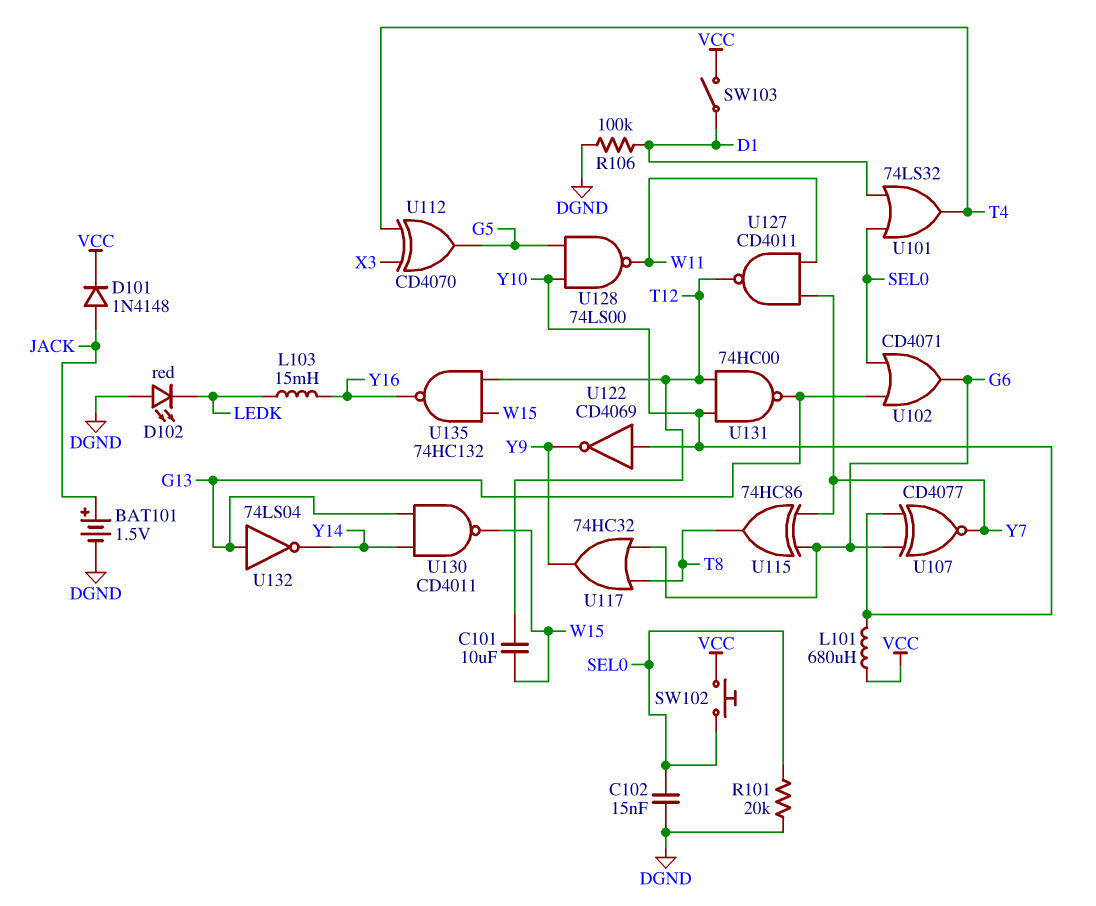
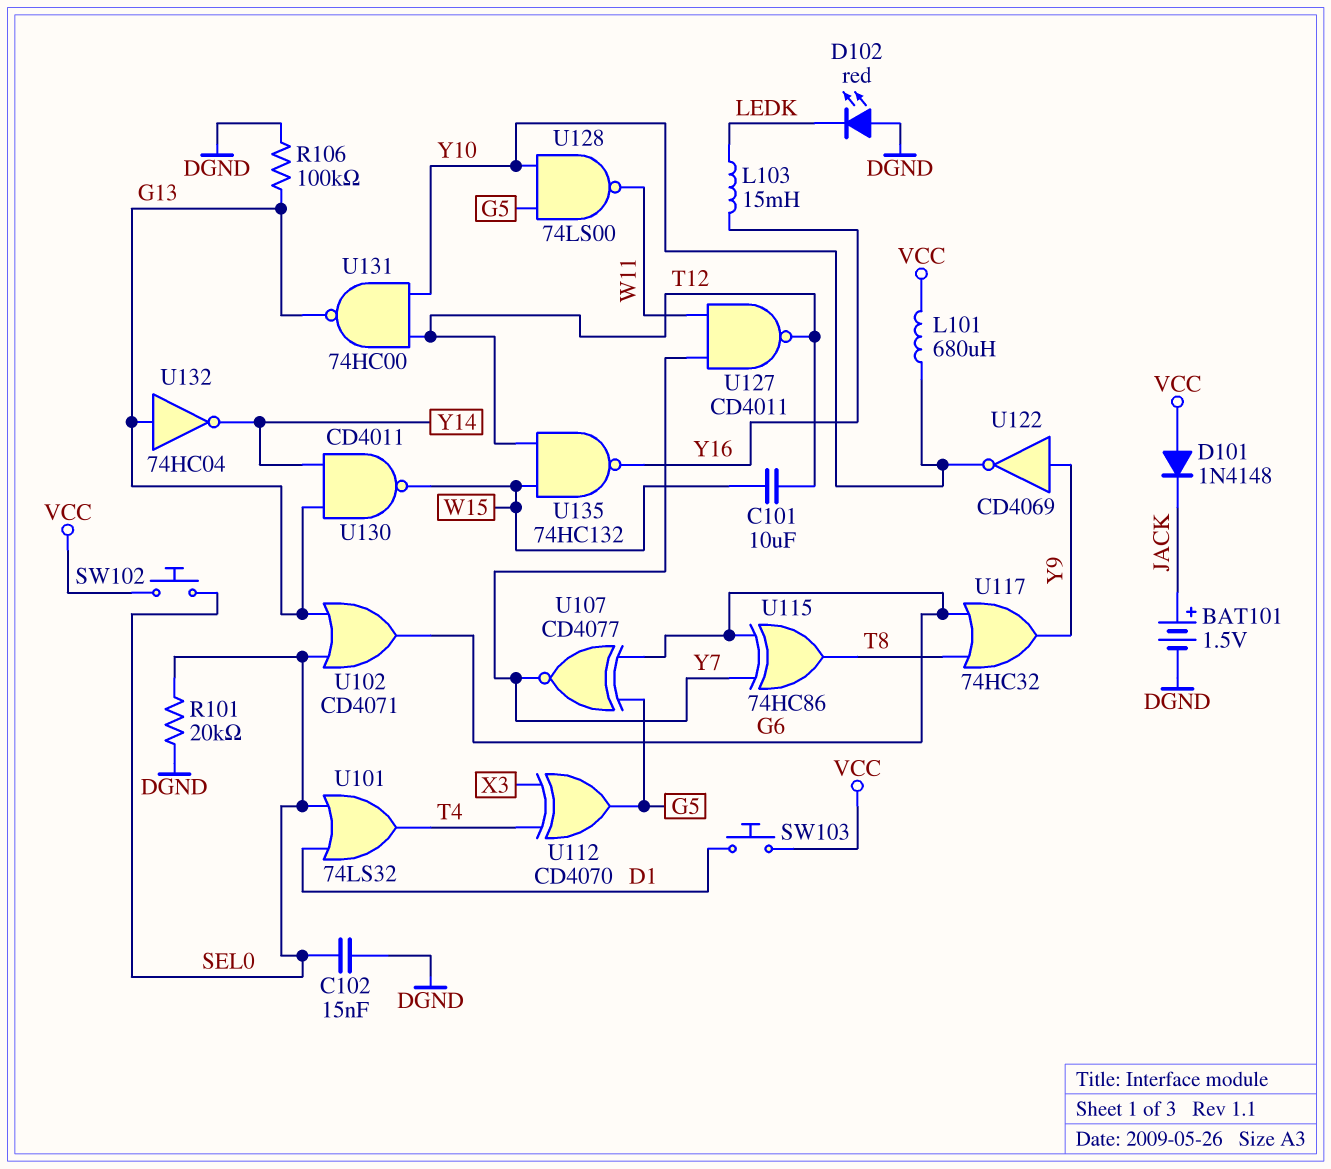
D101: diode 1N4148 (A JACK, K VCC) -> diode 1N4148 (A VCC, K JACK)
R106: 100k (D1, DGND) -> 100k (DGND, G13)
SW103: switch (D1, VCC) -> button (D1, VCC)
U107: XNOR CD4077 (in G6, in Y10, out Y7) -> XNOR CD4077 (in G5, in G6, out Y7)
U122: NOT CD4069 (in Y10, out Y9) -> NOT CD4069 (in Y9, out Y10)
U132: NOT 74LS04 (in G13, out Y14) -> NOT 74HC04 (in G13, out Y14)

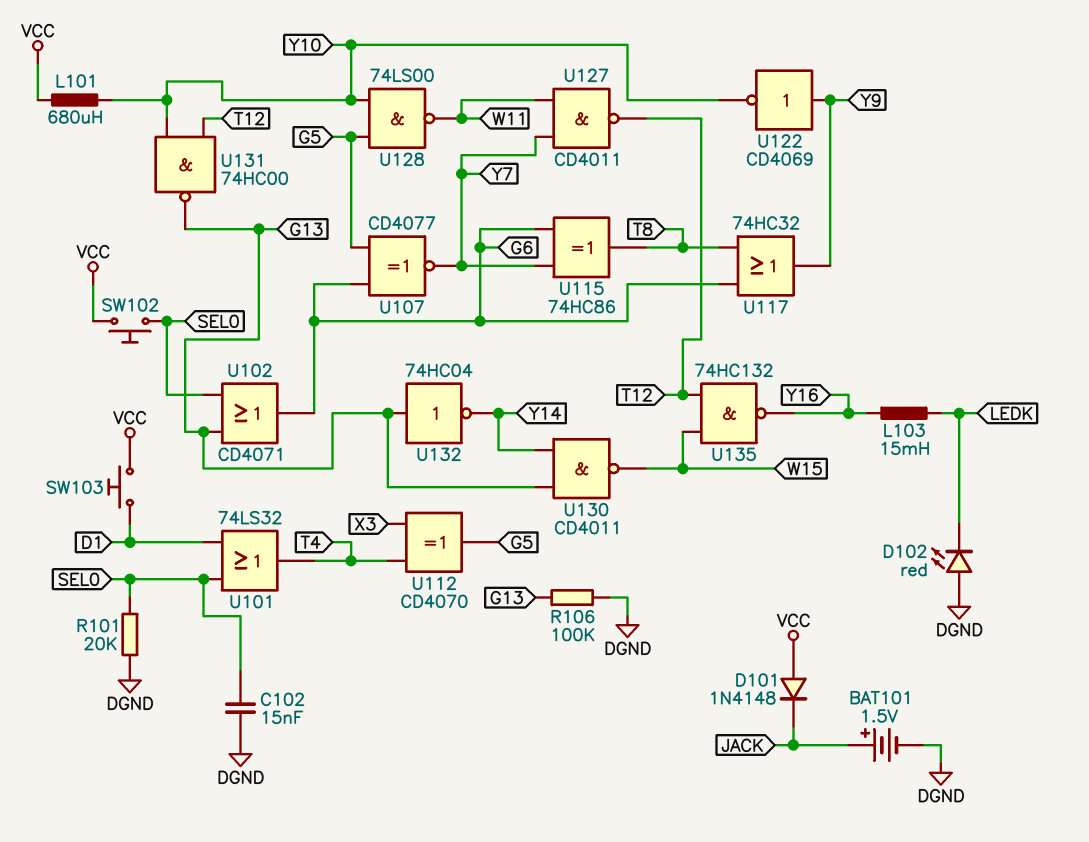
C101: 10uF (T12, W15) -> none

